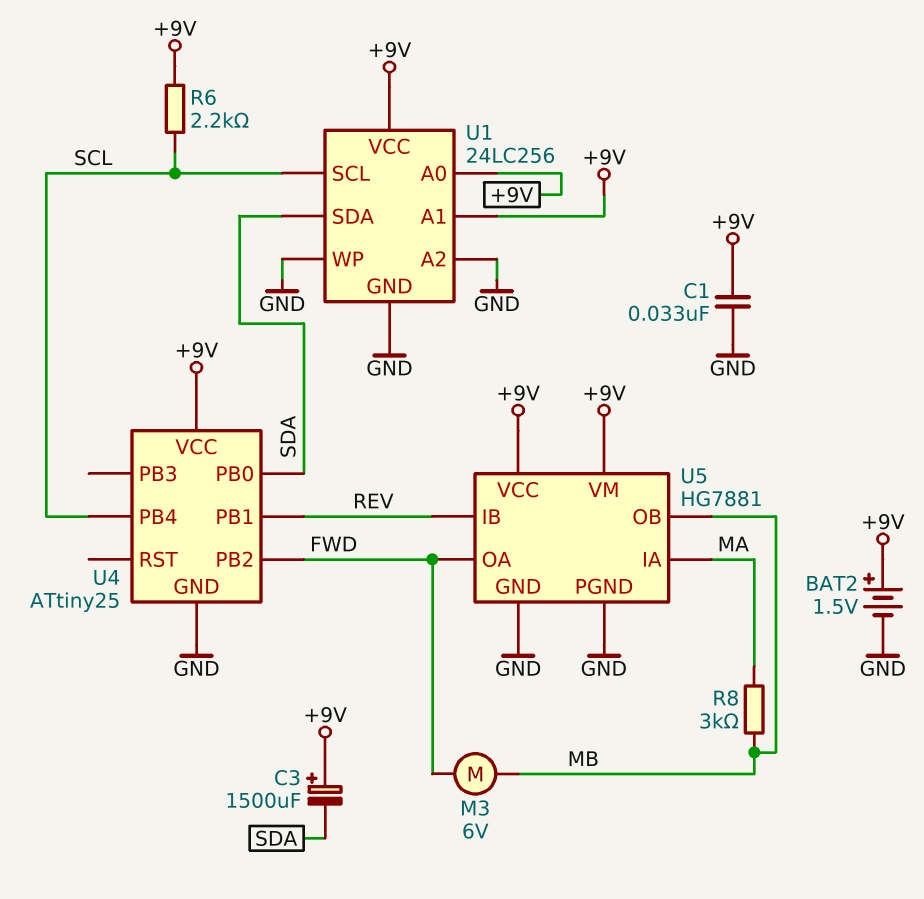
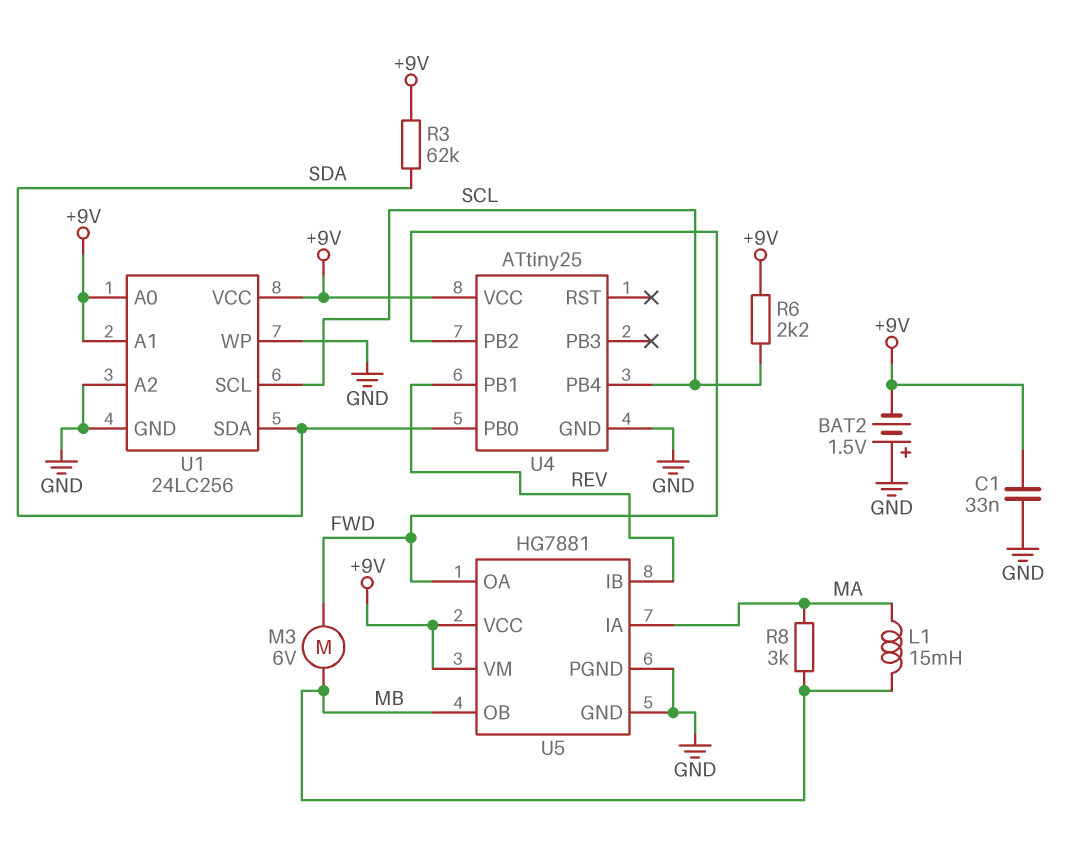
BAT2: 1.5V (plus +9V, minus GND) -> 1.5V (plus GND, minus +9V)
C3: 1500uF (plus +9V, minus SDA) -> none
L1: none -> 15mH (MA, MB)
R3: none -> 62k (+9V, SDA)

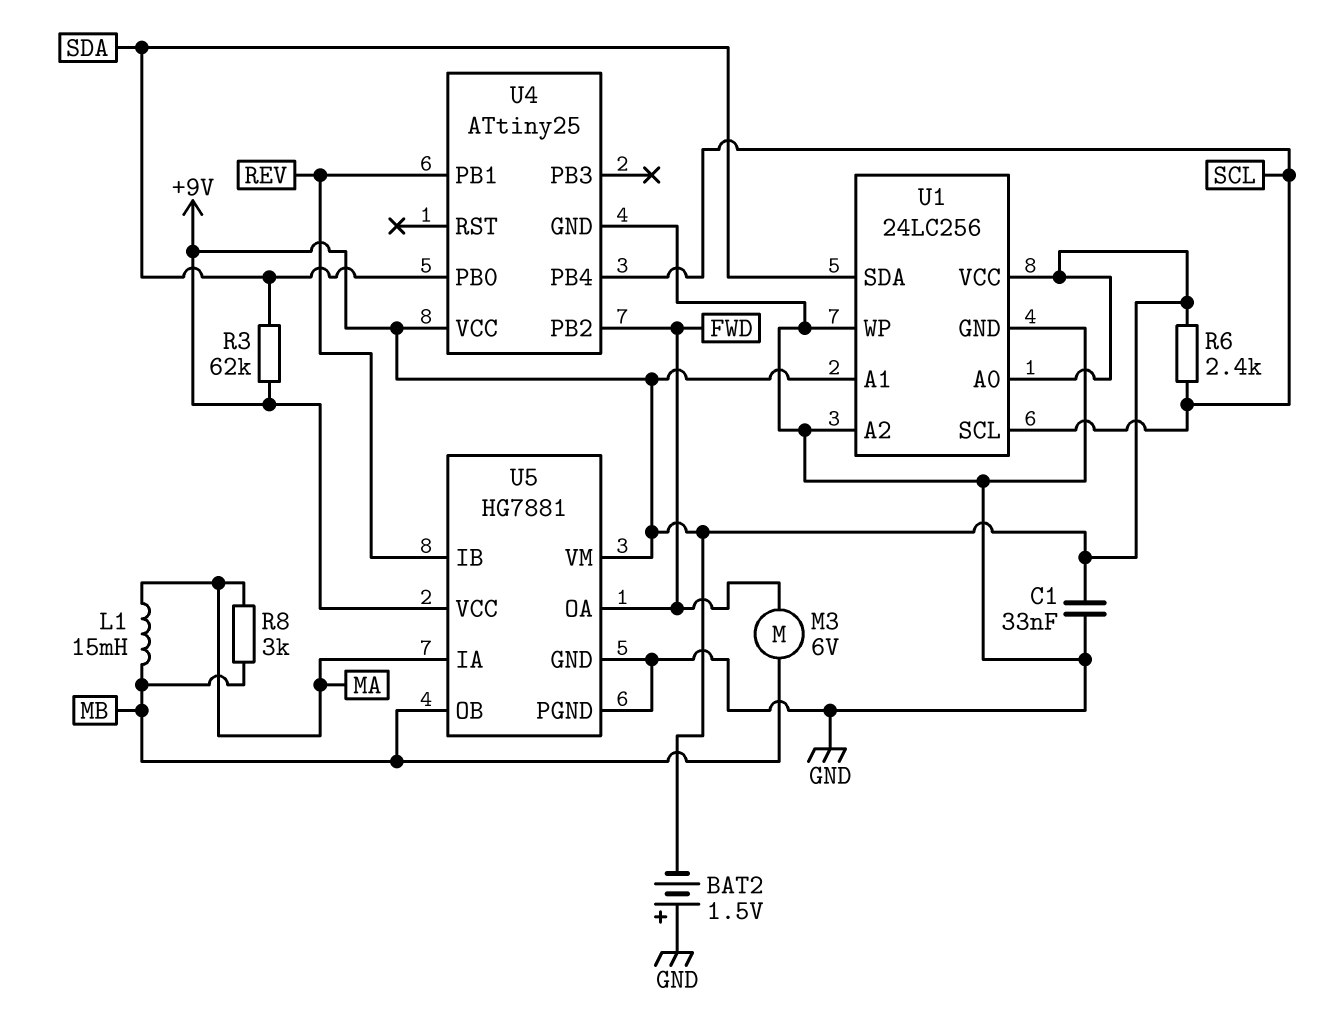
R6: 2.2k (+9V, SCL) -> 2.4k (+9V, SCL)

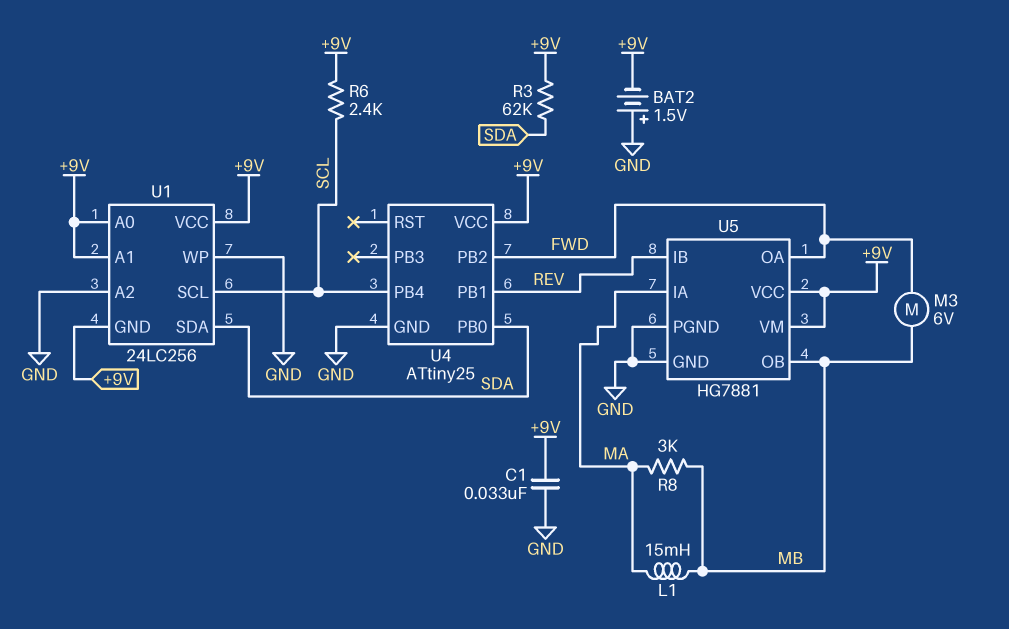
U1 pin GND: GND -> +9V

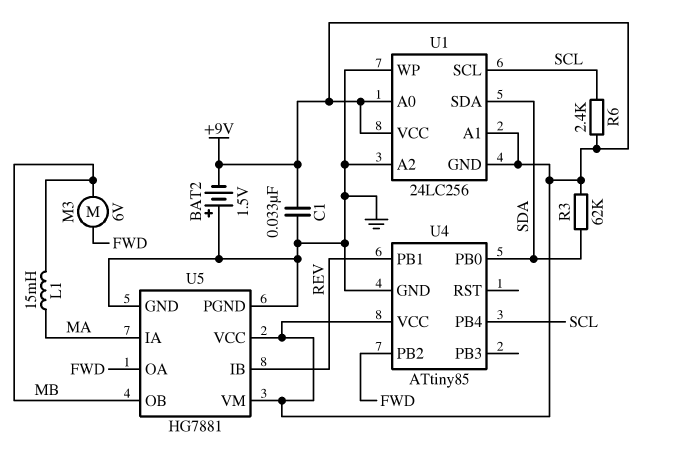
R8: 3k (MA, MB) -> none
U4: ATtiny25 -> ATtiny85

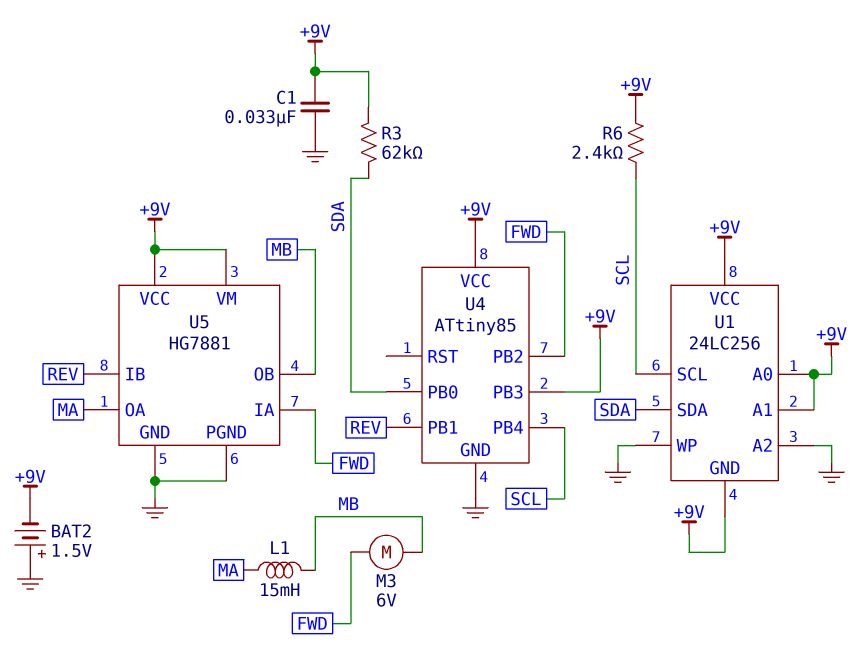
U4 pin PB3: none -> +9V
U5 pin IA: MA -> FWD
U5 pin OA: FWD -> MA

